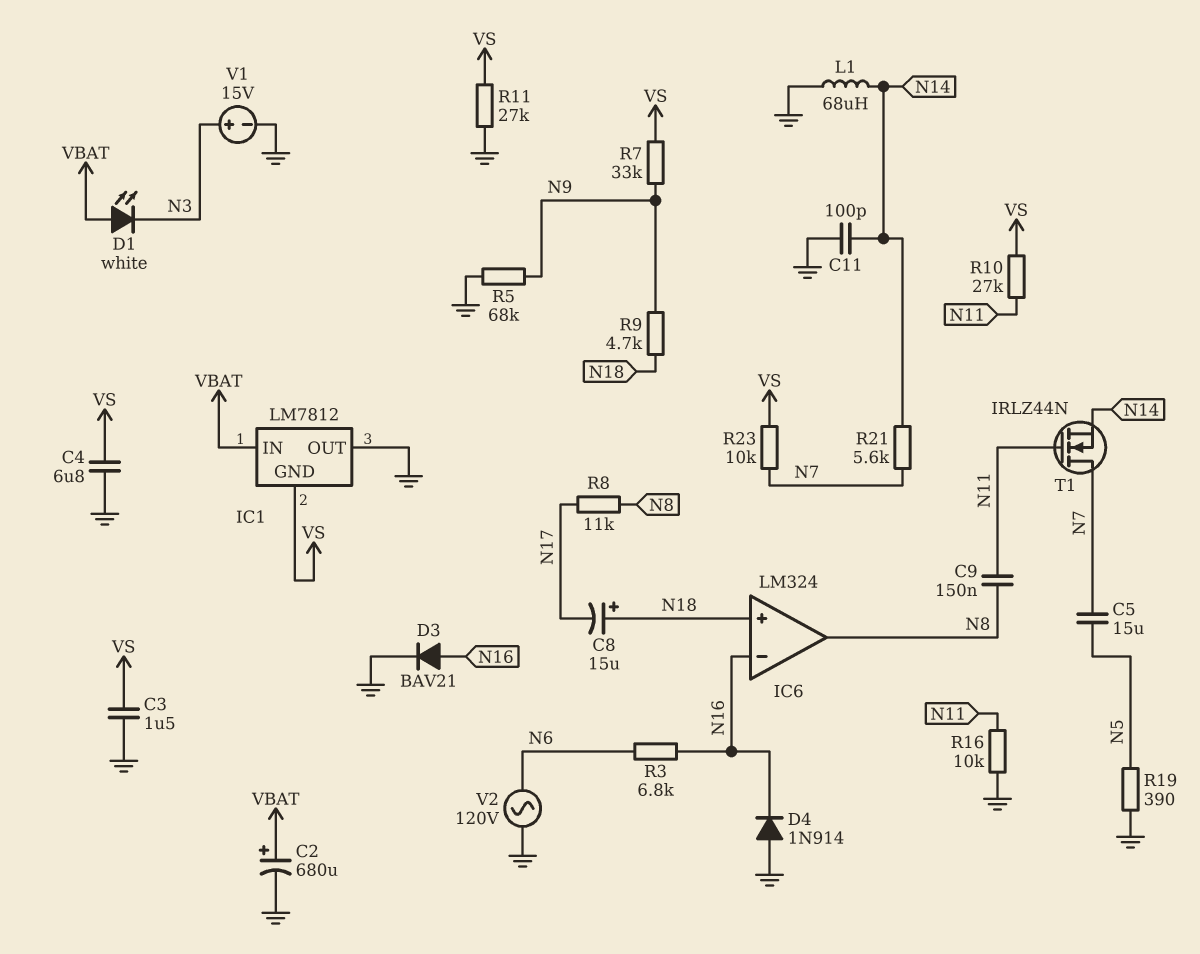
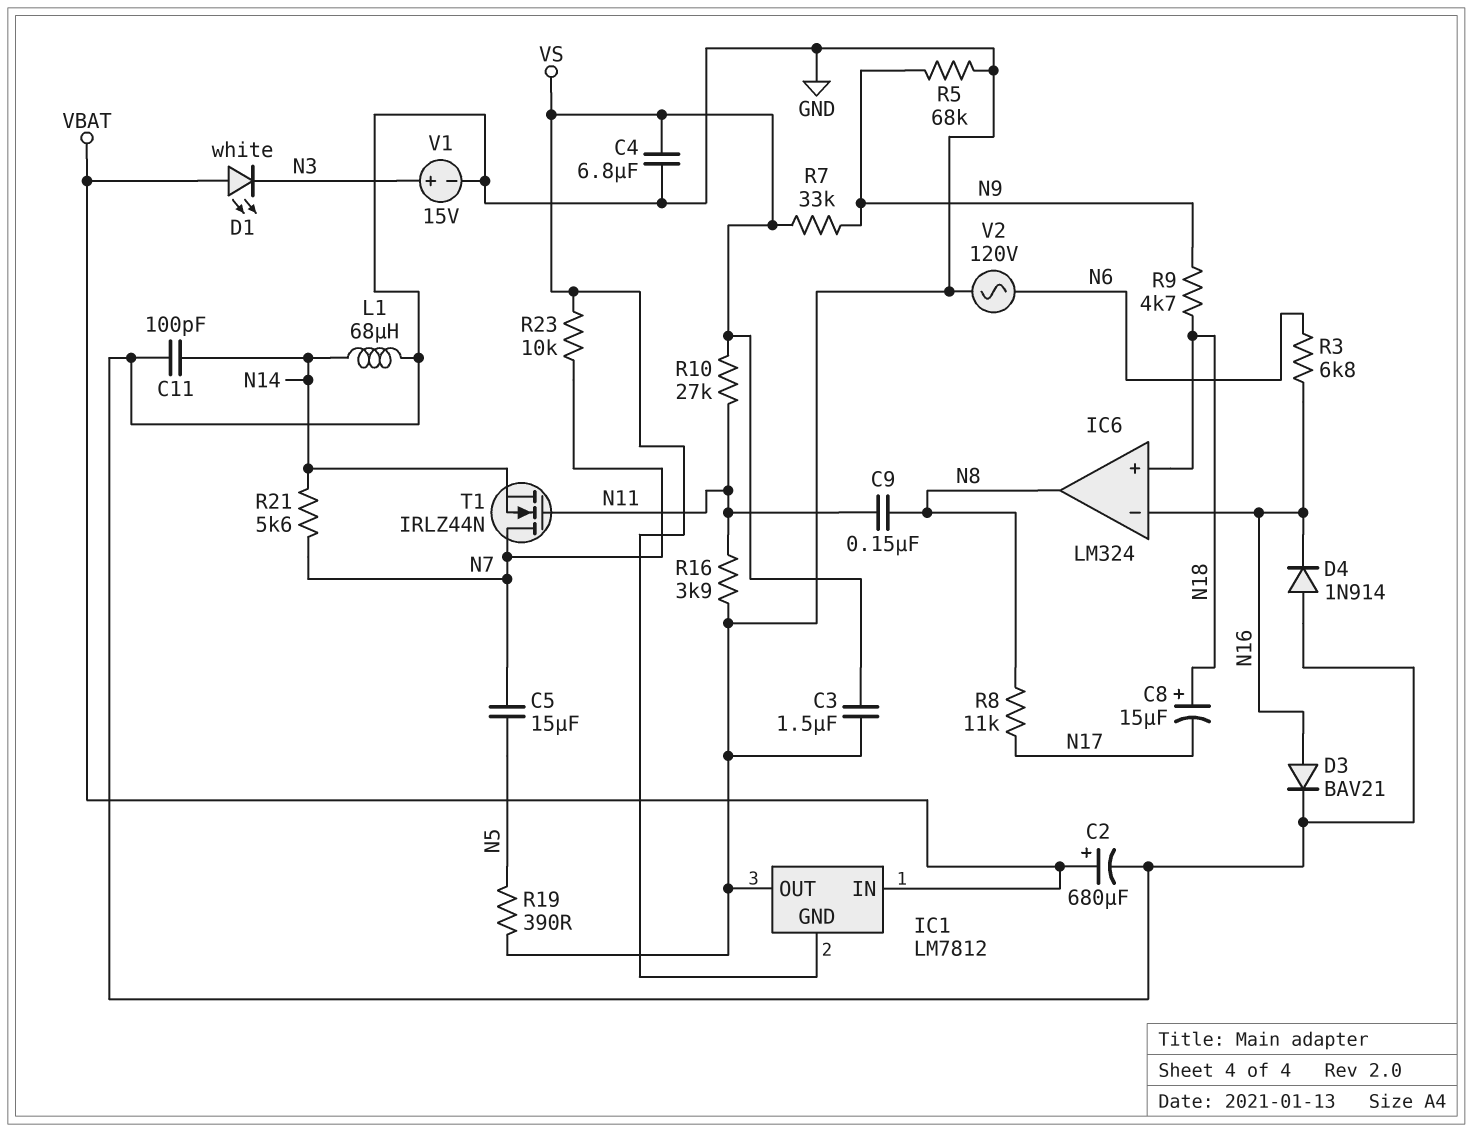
R11: 27k (GND, VS) -> none
R16: 10k (GND, N11) -> 3.9k (GND, N11)

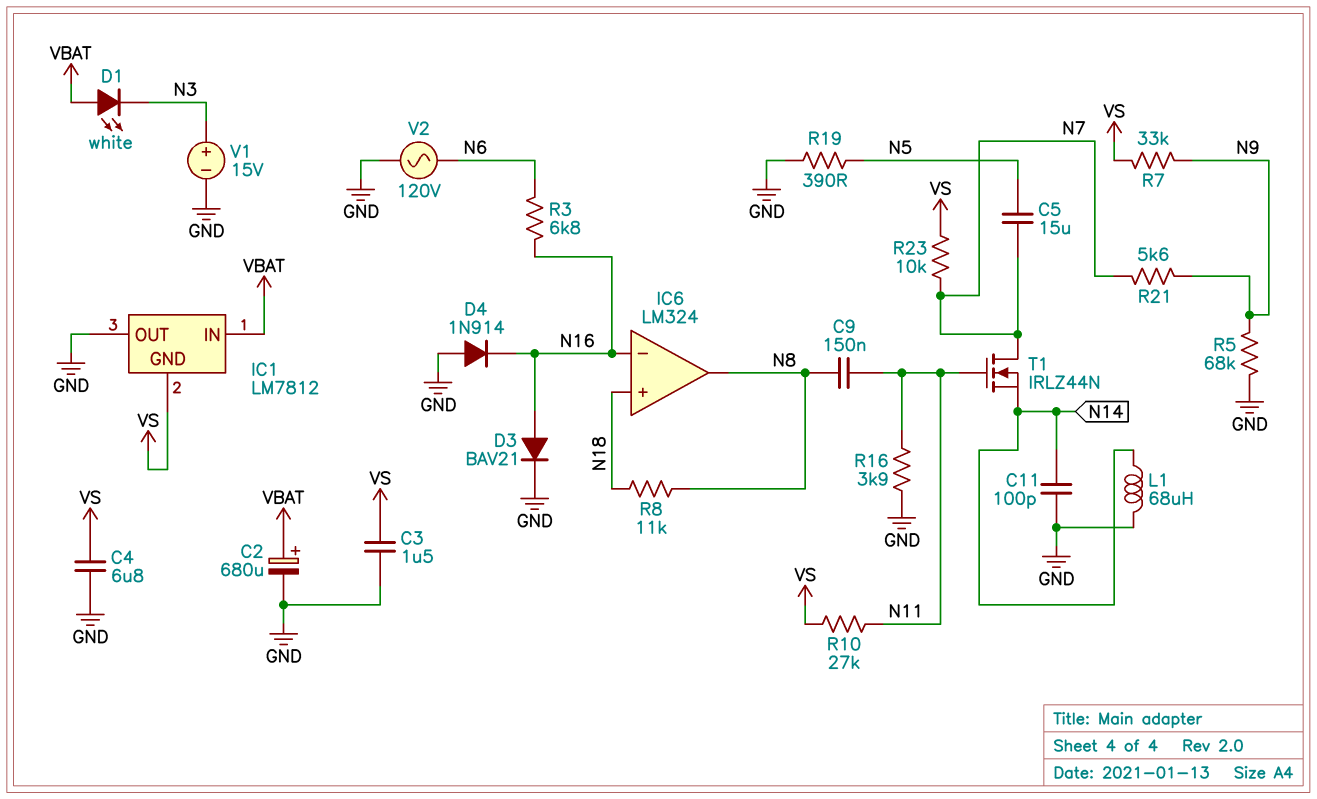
C8: 15uF (plus N18, minus N17) -> none
R8: 11k (N8, N17) -> 11k (N8, N18)
R9: 4.7k (N9, N18) -> none
R21: 5.6k (N7, N14) -> 5.6k (N7, N9)

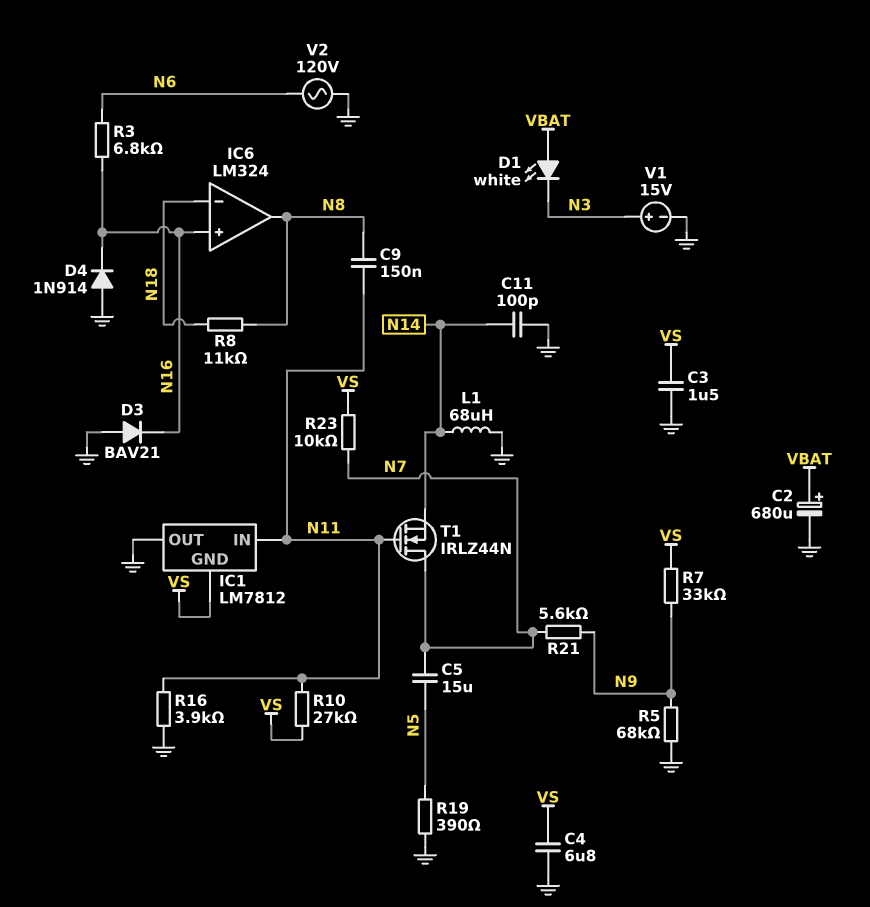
D3: diode BAV21 (A N16, K GND) -> diode BAV21 (A GND, K N16)
IC1 pin IN: VBAT -> N11
IC6 pin in+: N18 -> N16
IC6 pin in-: N16 -> N18

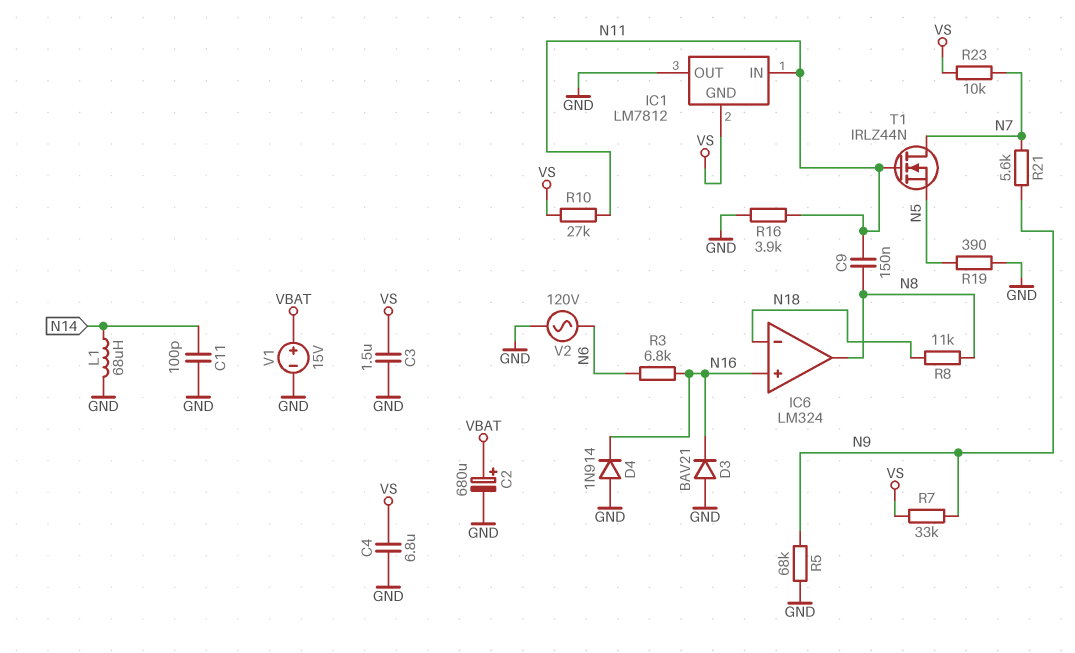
C5: 15uF (N5, N7) -> none
D1: LED white (A VBAT, K N3) -> none
T1: NMOS IRLZ44N (G N11, D N7, S N14) -> NMOS IRLZ44N (G N11, D N7, S N5)
V1: 15V (plus N3, minus GND) -> 15V (plus VBAT, minus GND)

